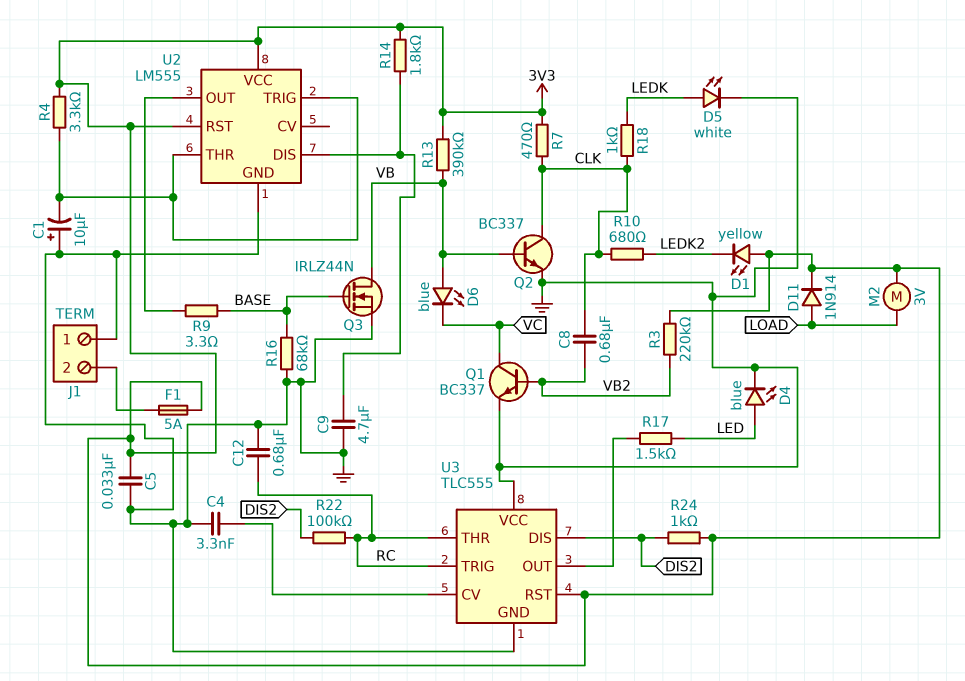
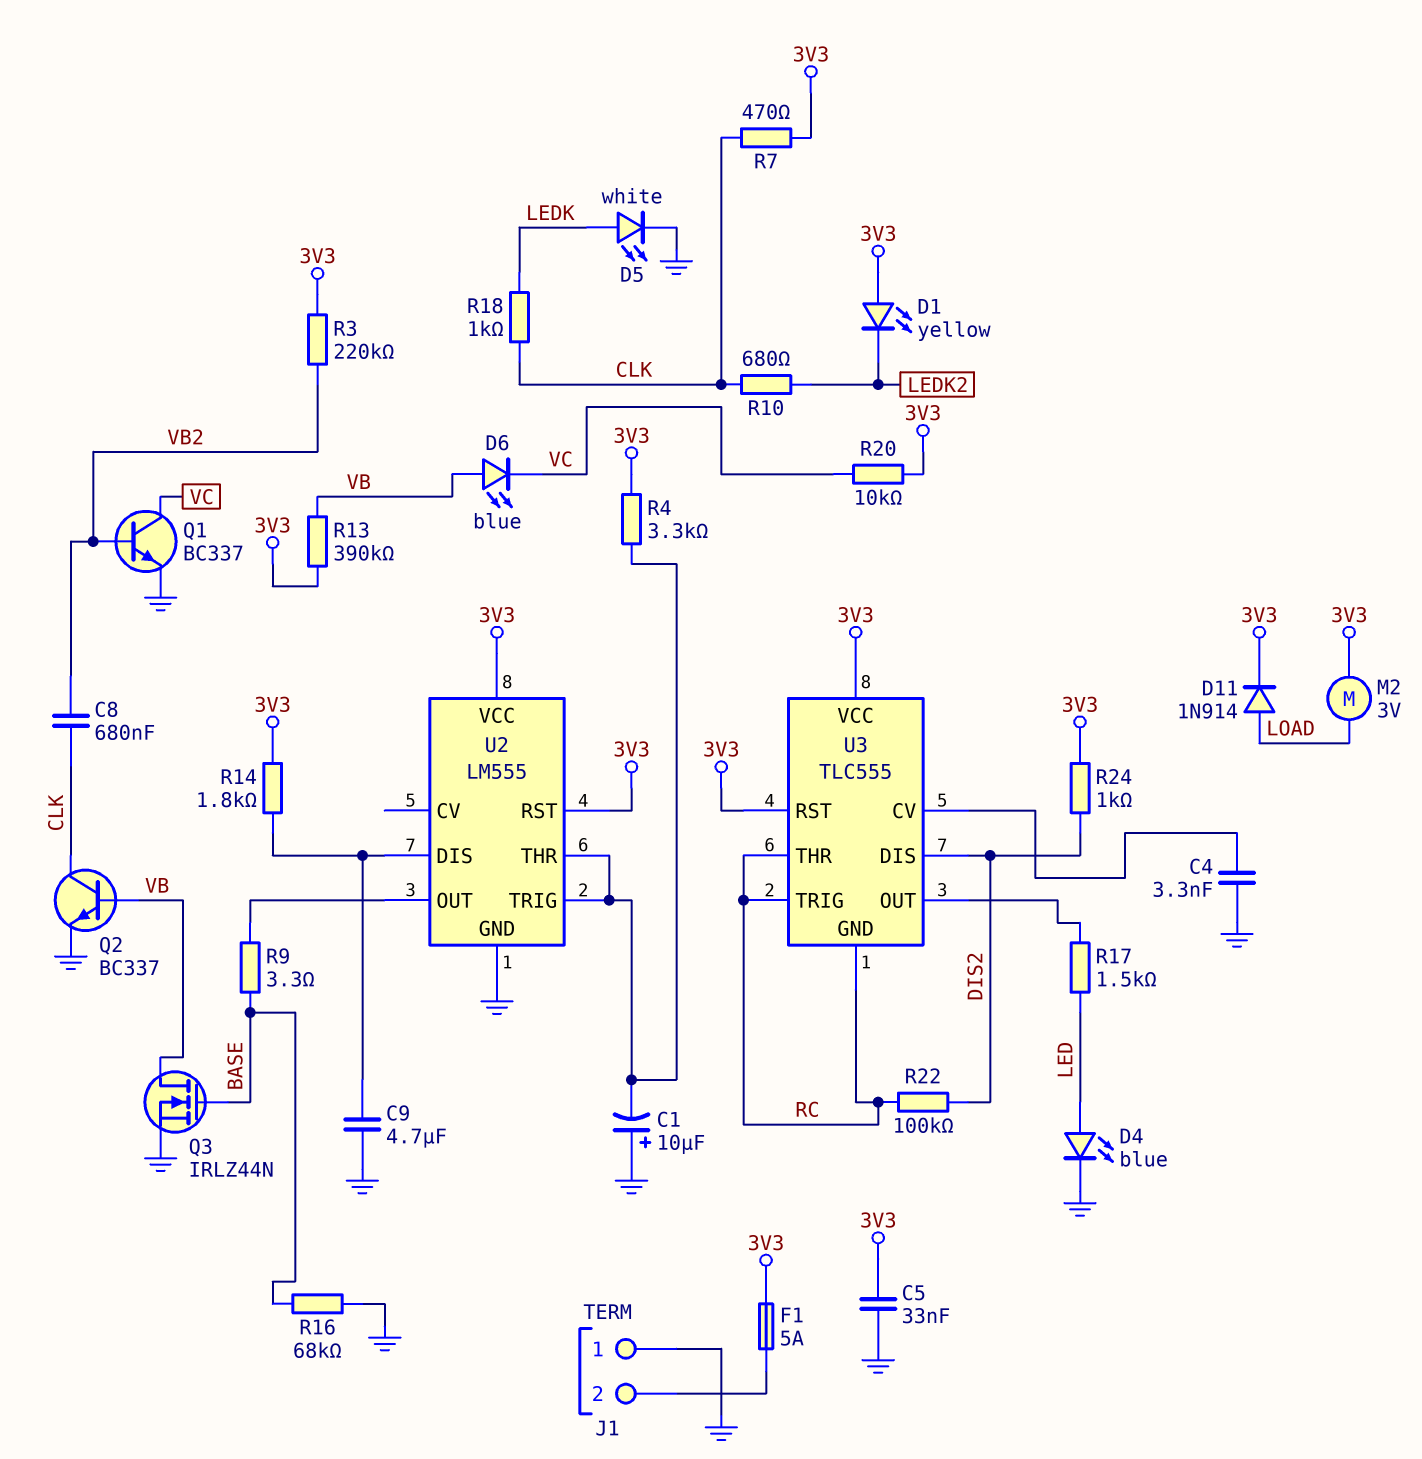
C12: 680nF (GND, RC) -> none
R20: none -> 10k (3V3, VC)
U3 pin GND: GND -> RC
U3 pin VCC: GND -> 3V3

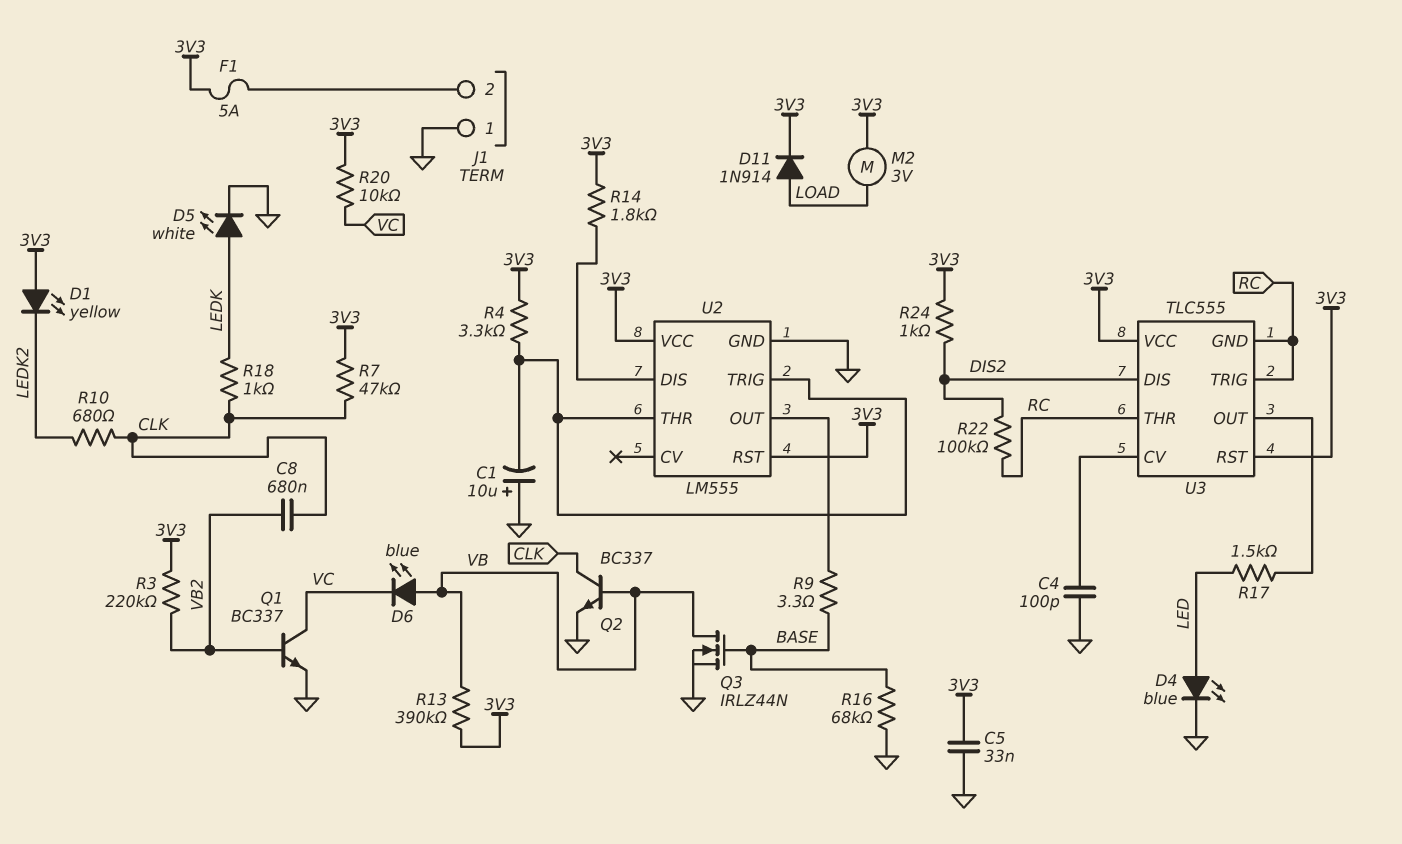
C4: 3.3nF (GND, U3/CV) -> 100pF (GND, U3/CV)
C9: 4.7uF (GND, U2/DIS) -> none
R7: 470 (3V3, CLK) -> 47k (3V3, CLK)

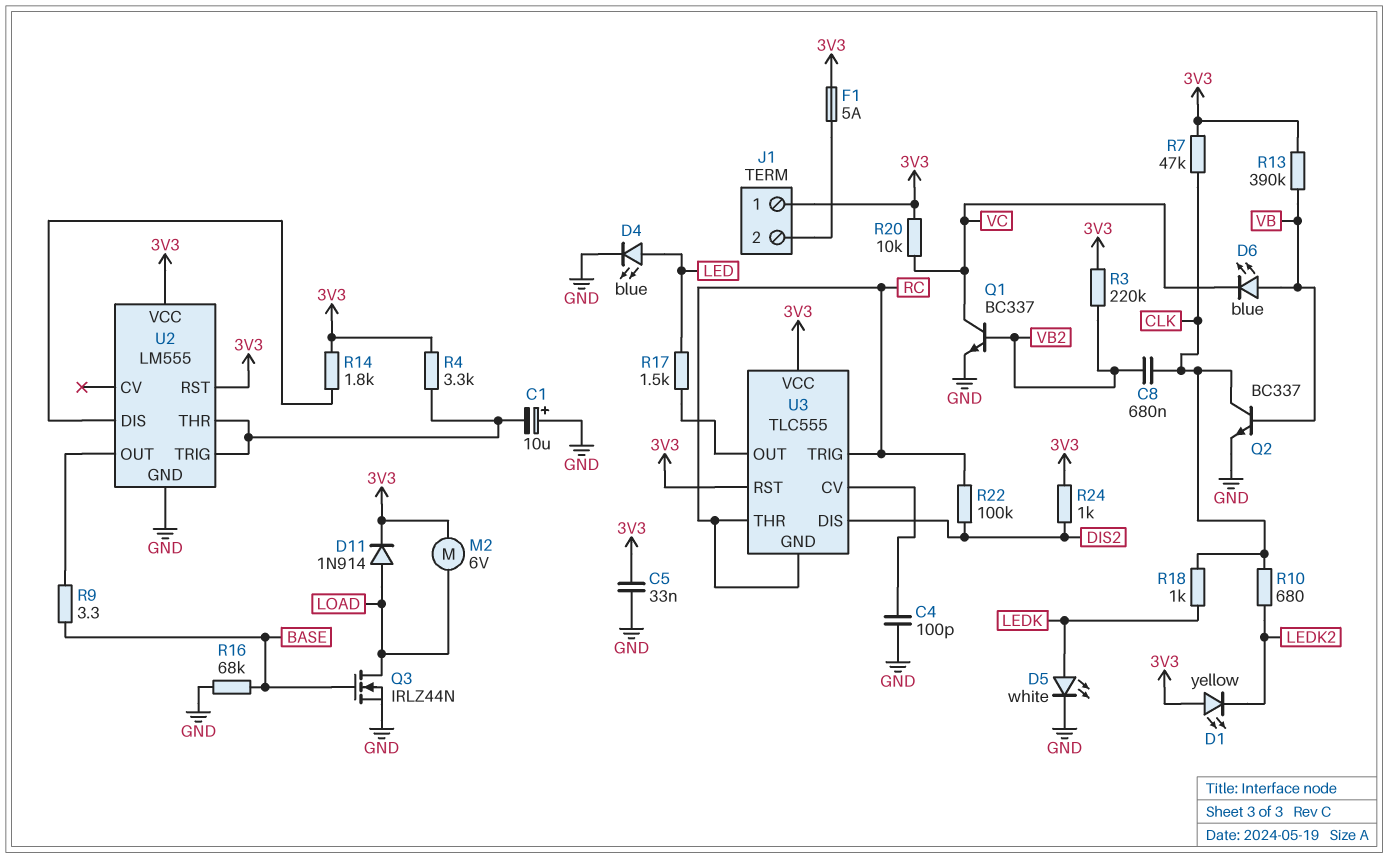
J1 pin 1: GND -> 3V3
M2: motor 3V (3V3, LOAD) -> motor 6V (3V3, LOAD)
Q3: NMOS IRLZ44N (G BASE, D VB, S GND) -> NMOS IRLZ44N (G BASE, D LOAD, S GND)

